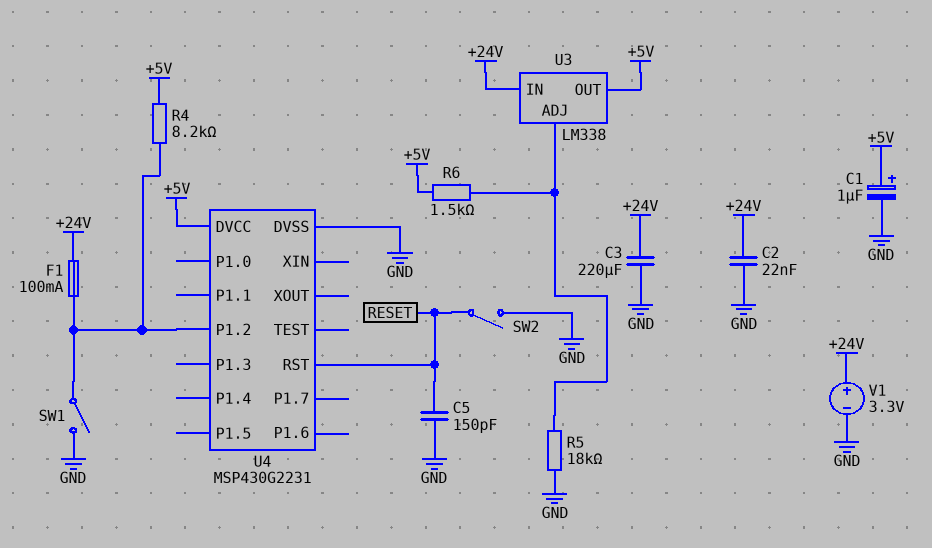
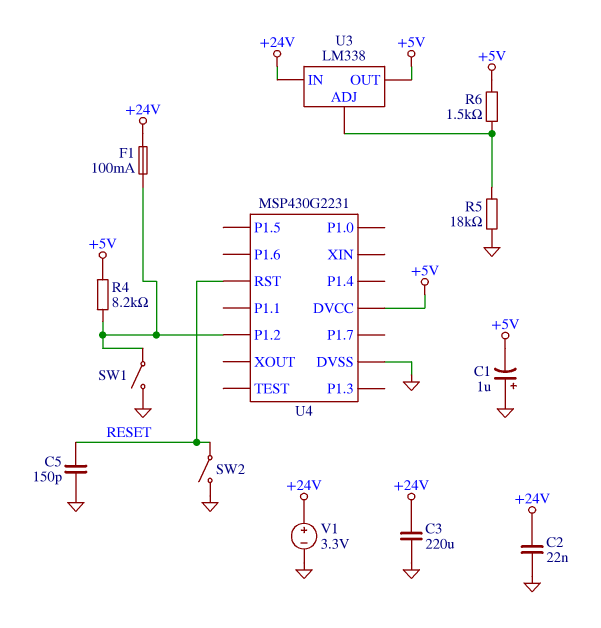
C1: 1uF (plus +5V, minus GND) -> 1uF (plus GND, minus +5V)

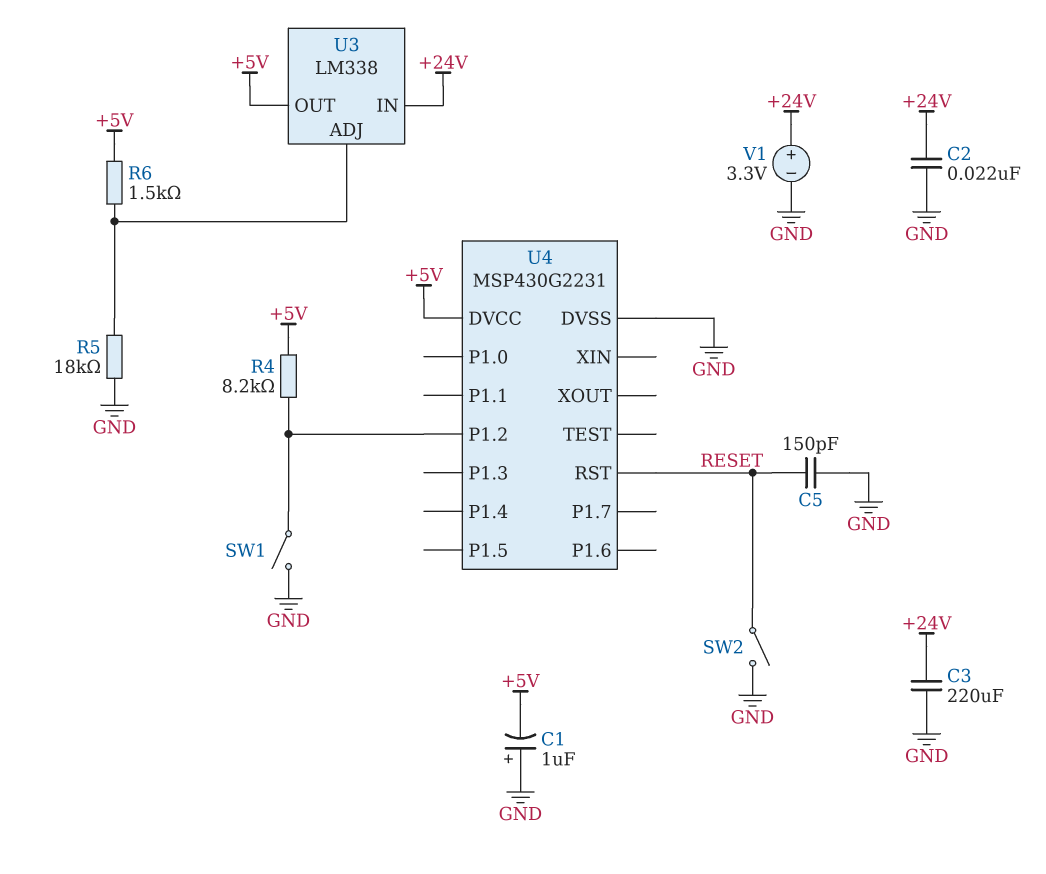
F1: 100mA (+24V, U4/P1.2) -> none

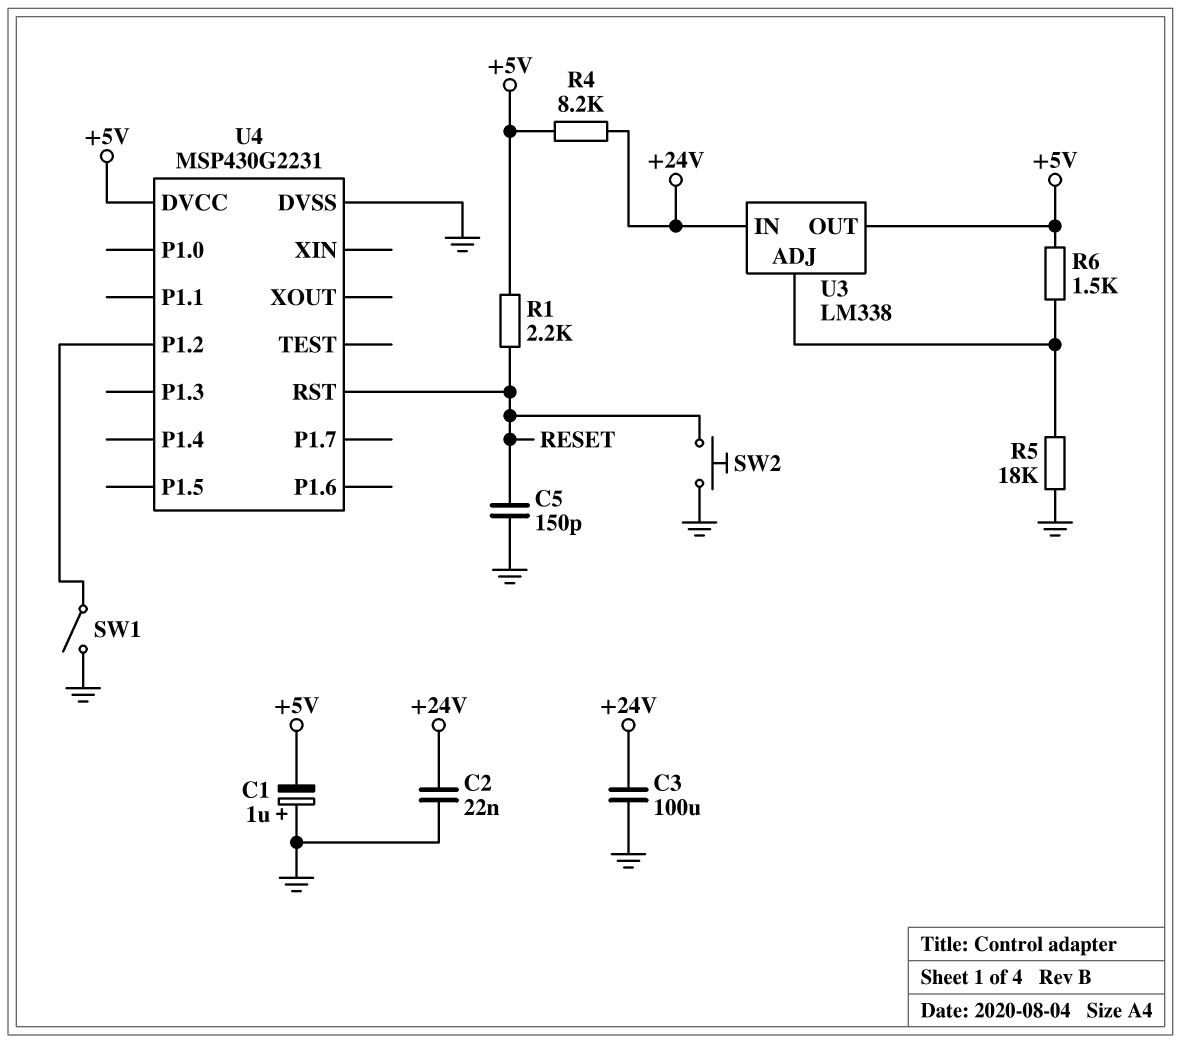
C3: 220uF (+24V, GND) -> 100uF (+24V, GND)
R1: none -> 2.2k (+5V, RESET)
R4: 8.2k (+5V, U4/P1.2) -> 8.2k (+5V, +24V)
SW2: switch (GND, RESET) -> button (GND, RESET)
V1: 3.3V (plus +24V, minus GND) -> none

